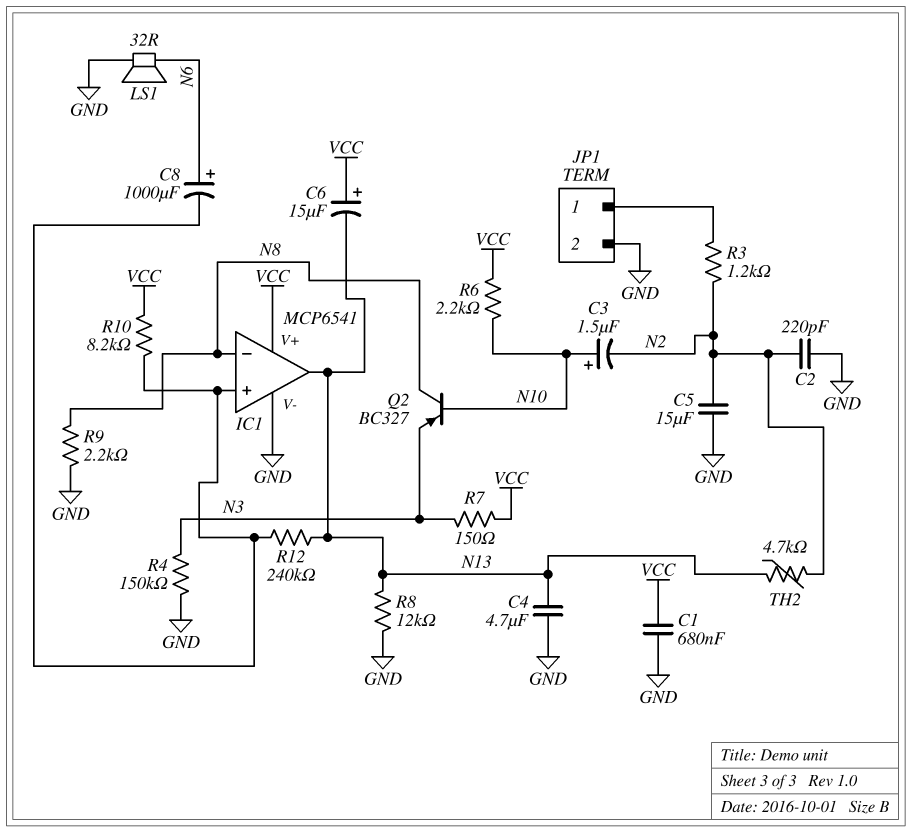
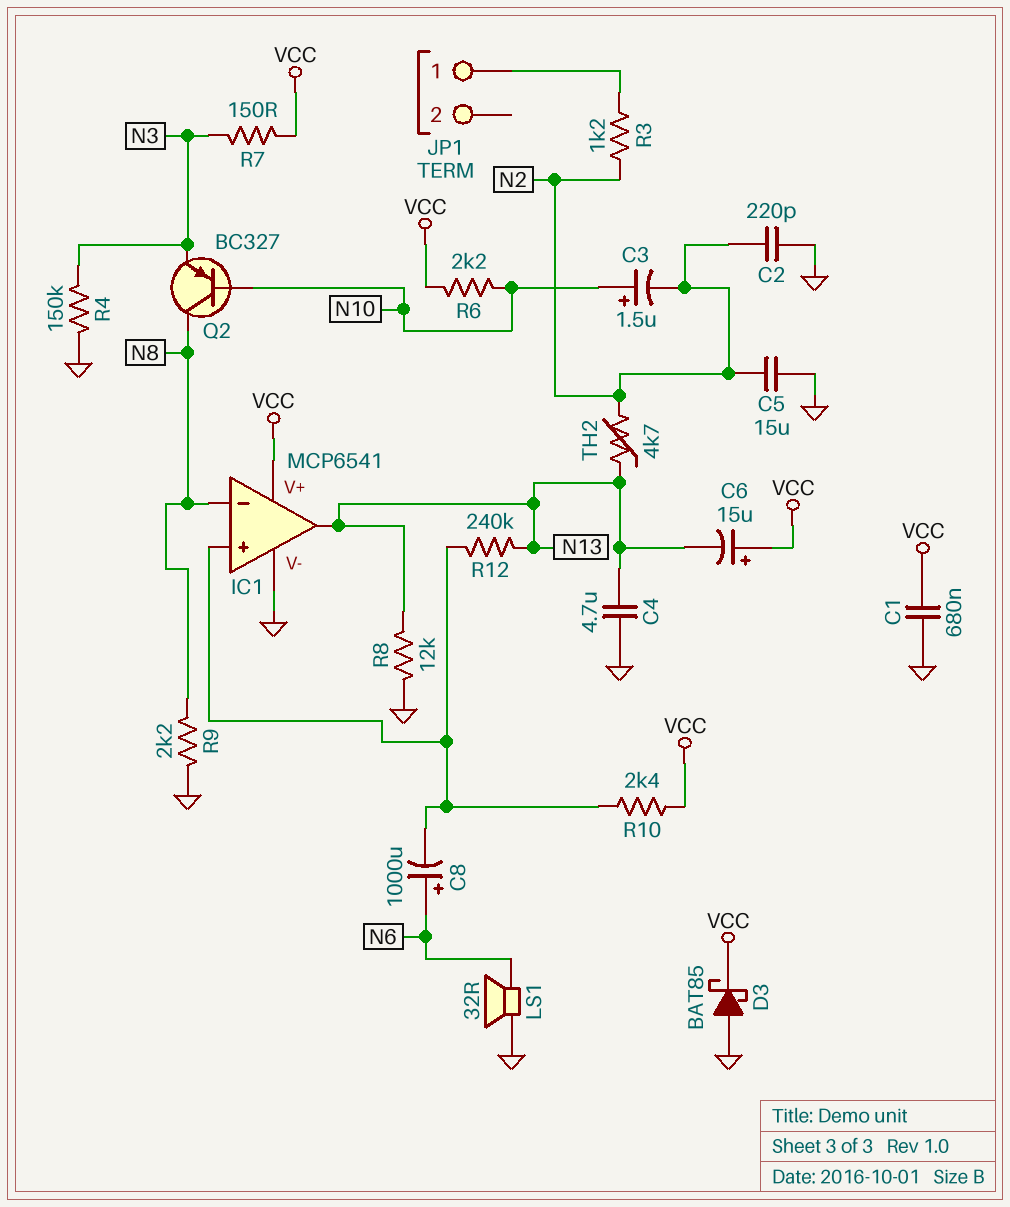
D3: none -> schottky BAT85 (A GND, K VCC)
JP1 pin 2: GND -> none
R10: 8.2k (IC1/in+, VCC) -> 2.4k (IC1/in+, VCC)

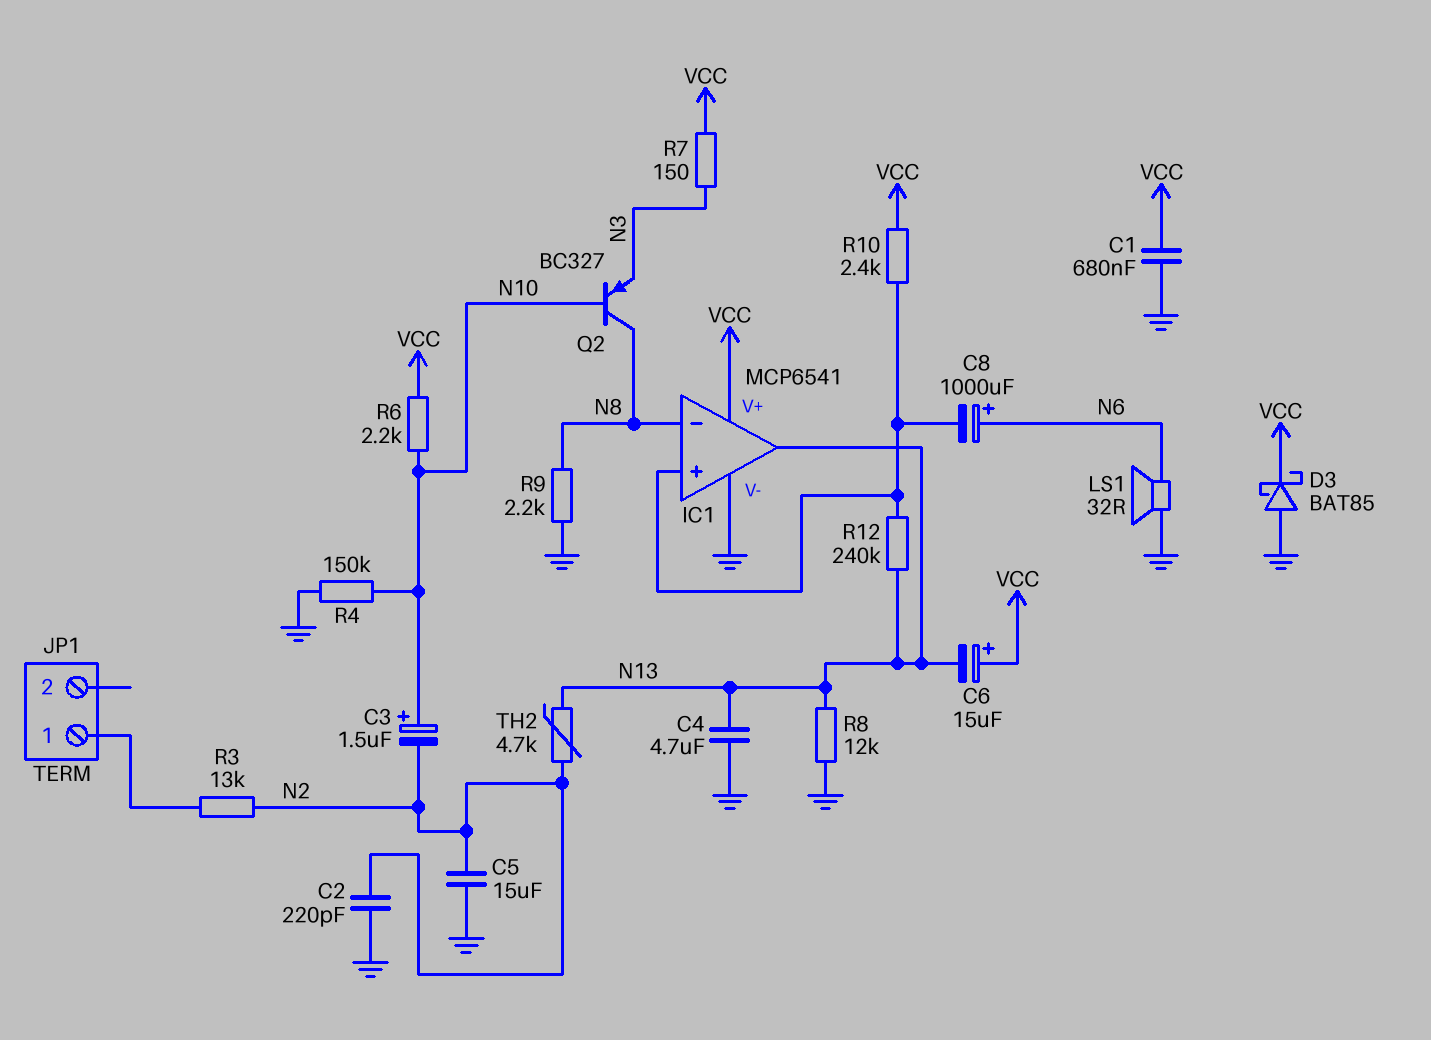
R3: 1.2k (JP1/1, N2) -> 13k (JP1/1, N2)
R4: 150k (GND, N3) -> 150k (GND, N10)

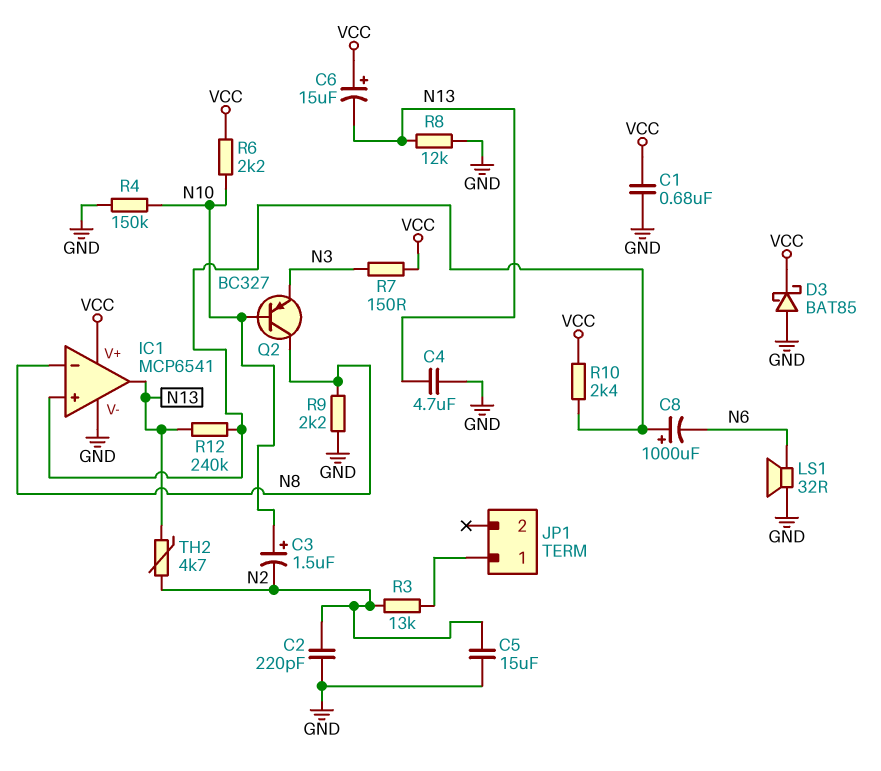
C8: 1000uF (plus N6, minus IC1/in+) -> 1000uF (plus IC1/in+, minus N6)

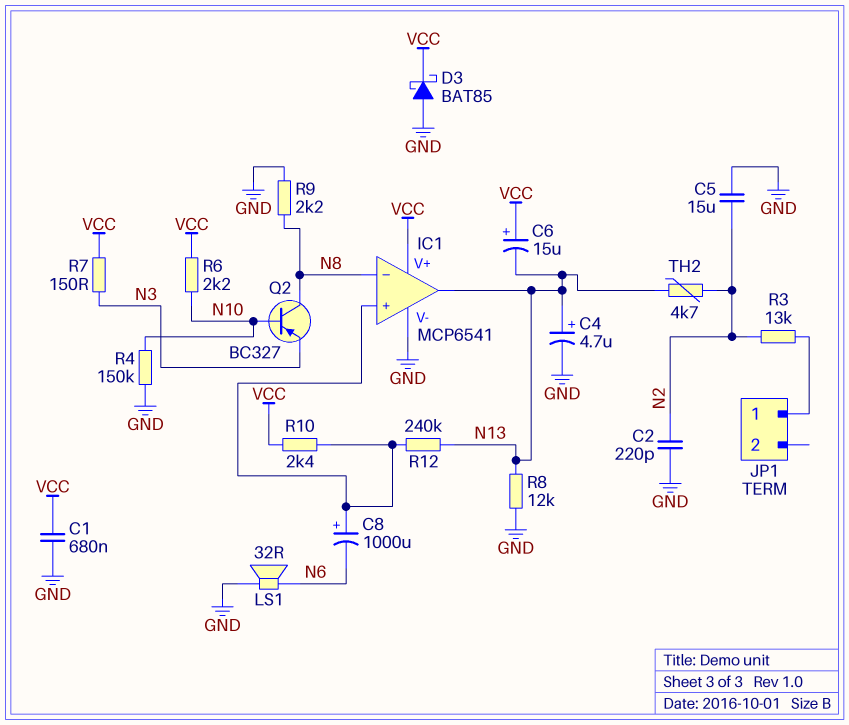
C3: 1.5uF (plus N10, minus N2) -> none
C4: 4.7uF (GND, N13) -> 4.7uF (plus N13, minus GND)

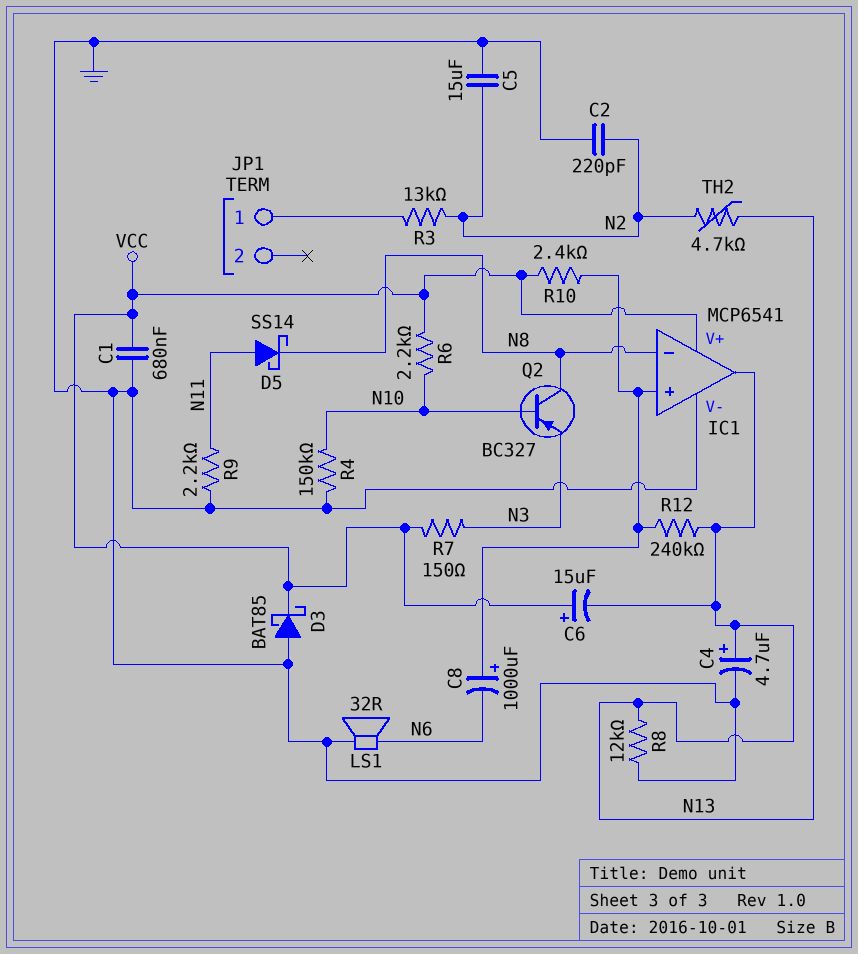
D5: none -> schottky SS14 (A N11, K N8)
R9: 2.2k (GND, N8) -> 2.2k (GND, N11)

